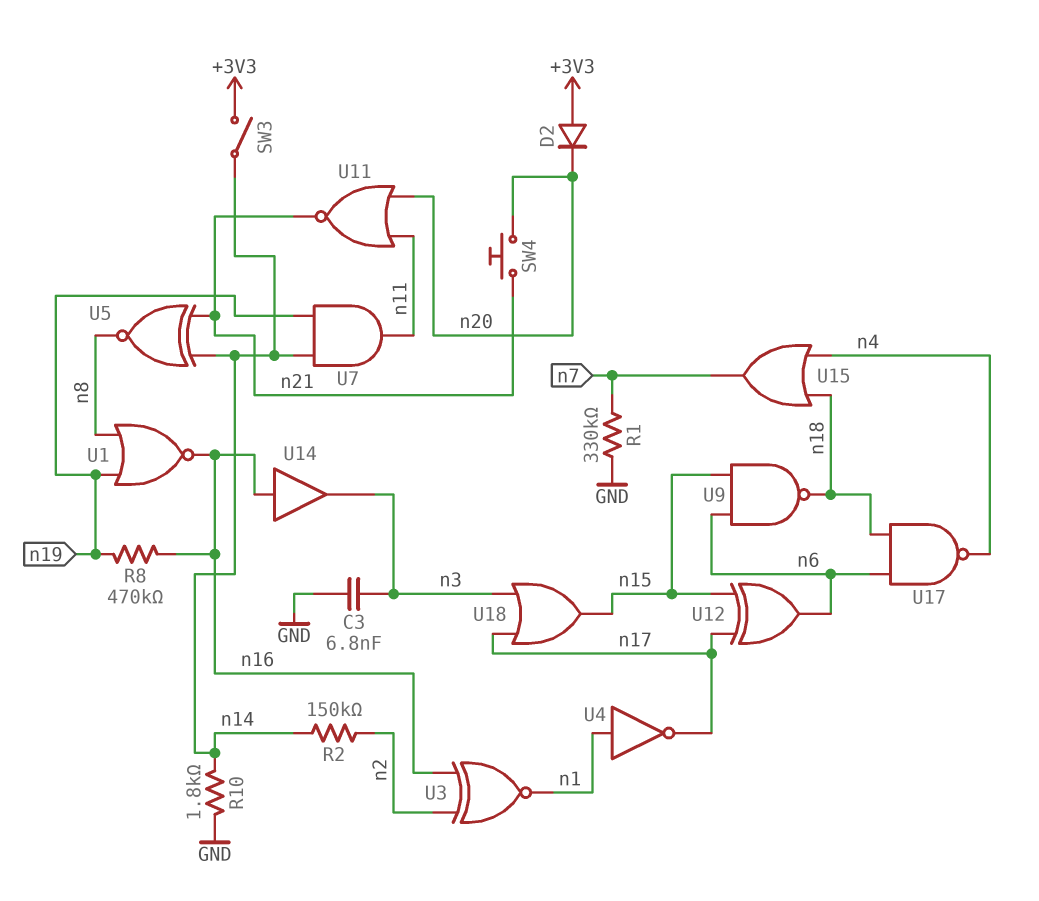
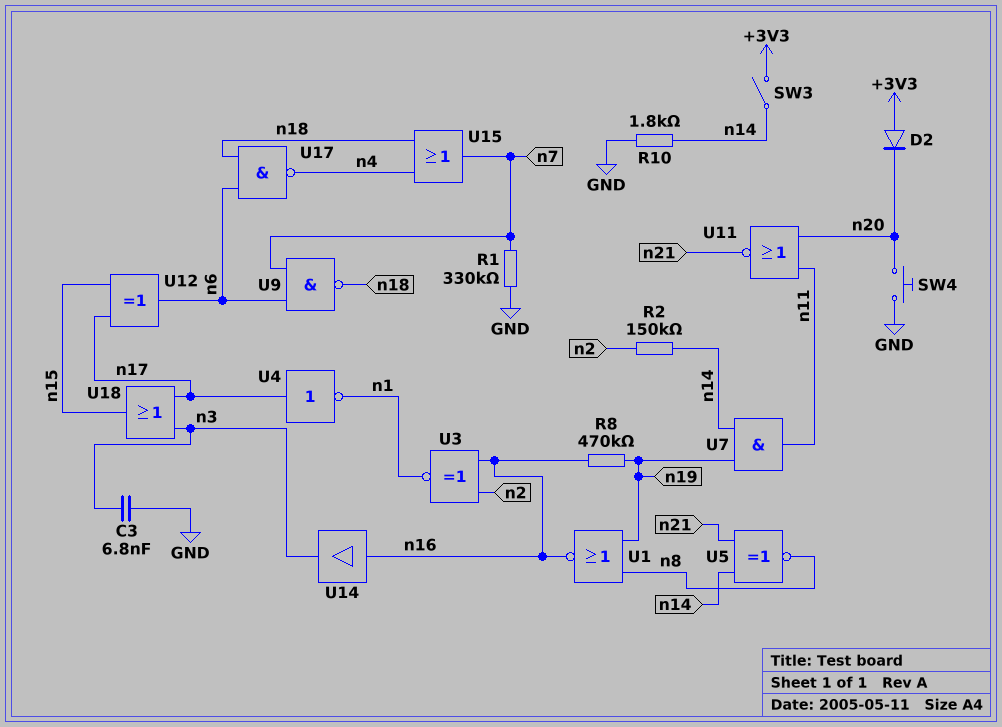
SW4: button (n20, n21) -> button (GND, n20)
U4: NOT (in n1, out n17) -> NOT (in n17, out n1)
U9: NAND (in n6, in n15, out n18) -> NAND (in n6, in n7, out n18)

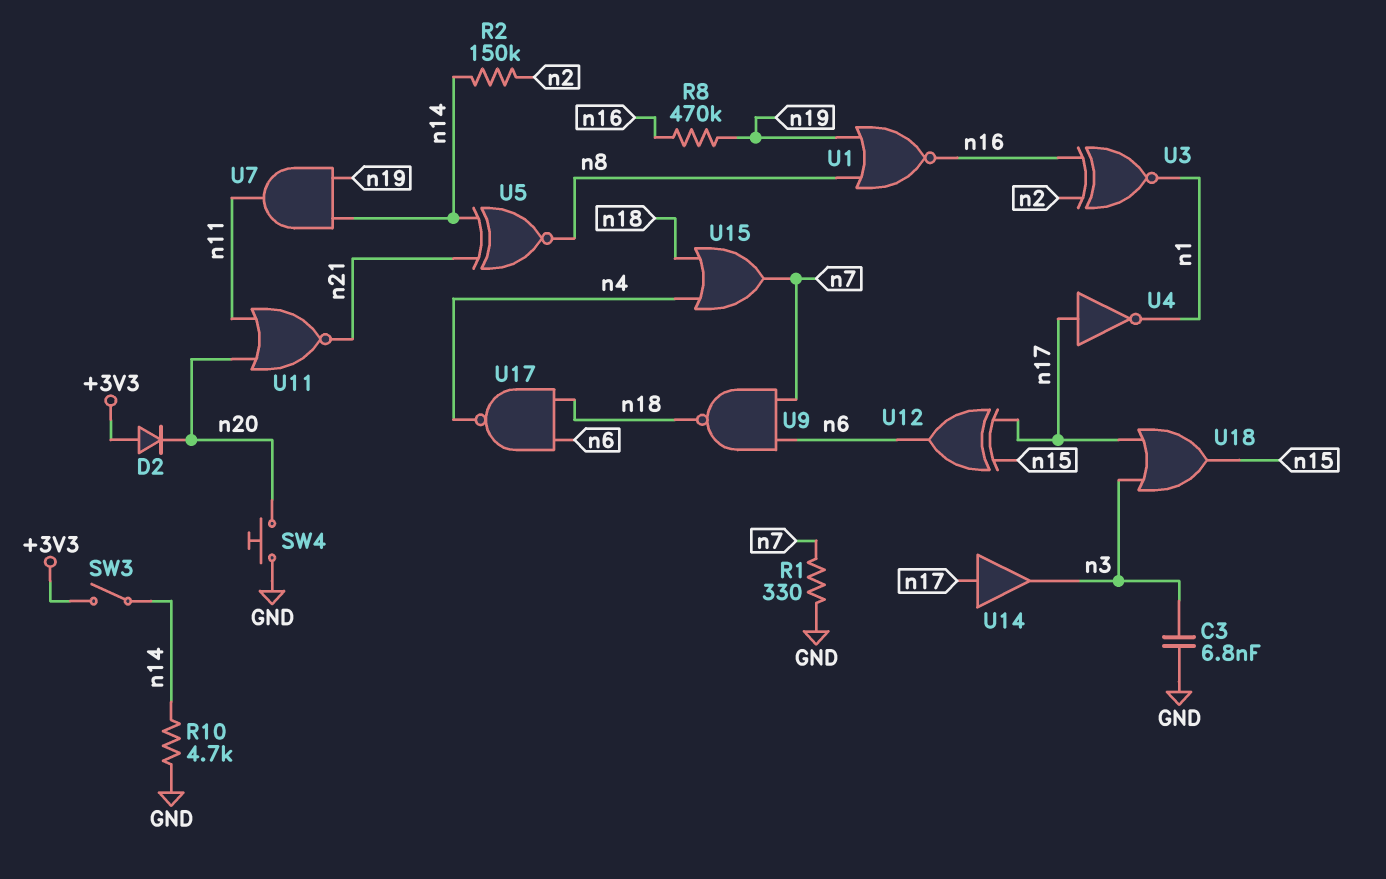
R1: 330k (GND, n7) -> 330 (GND, n7)
R10: 1.8k (GND, n14) -> 4.7k (GND, n14)
U14: buffer (in n16, out n3) -> buffer (in n17, out n3)

